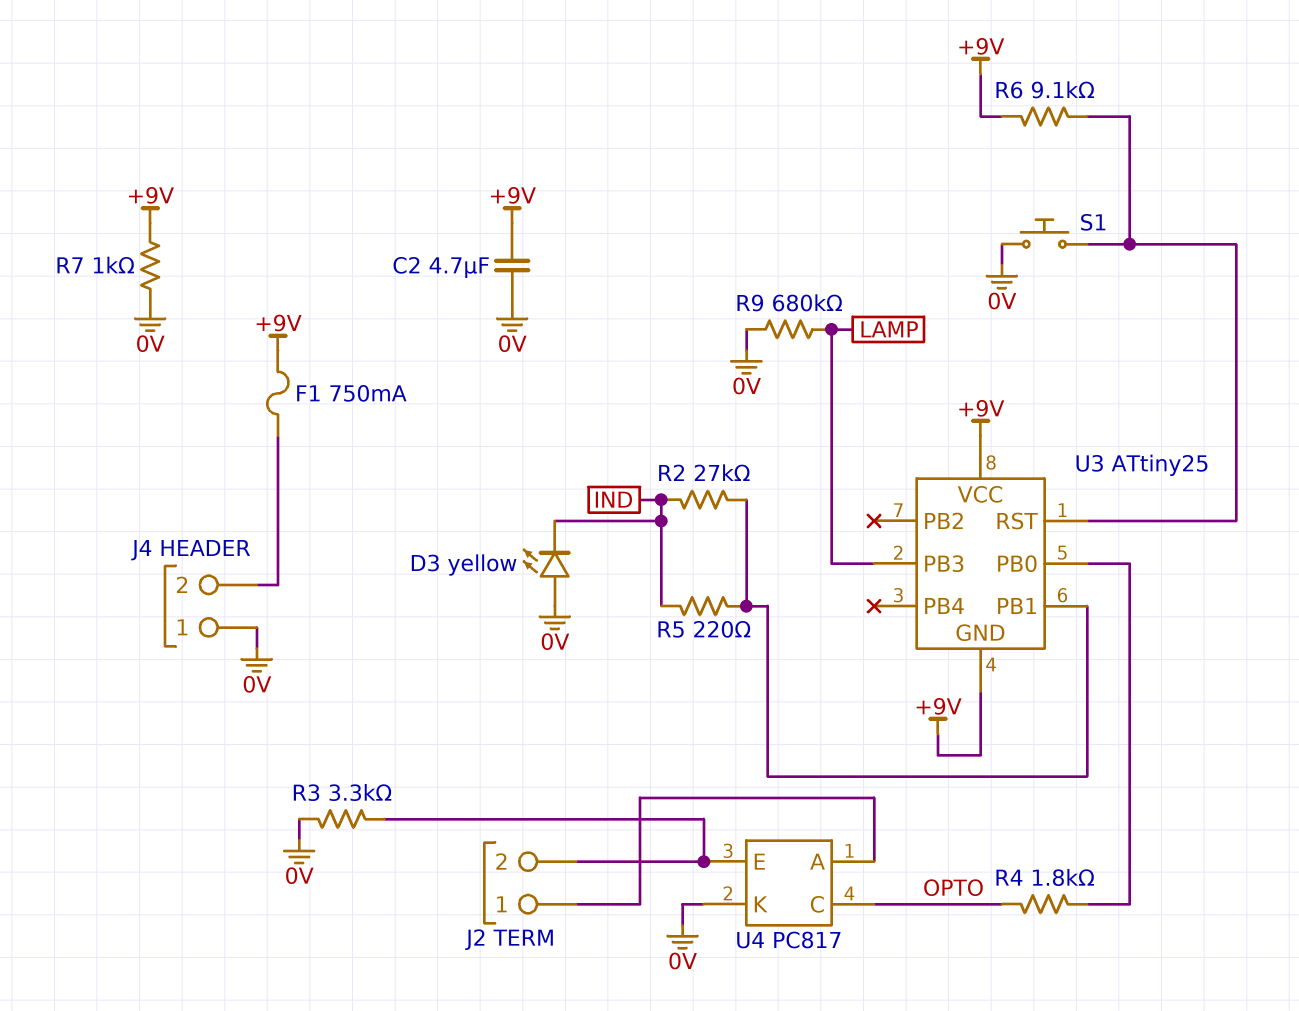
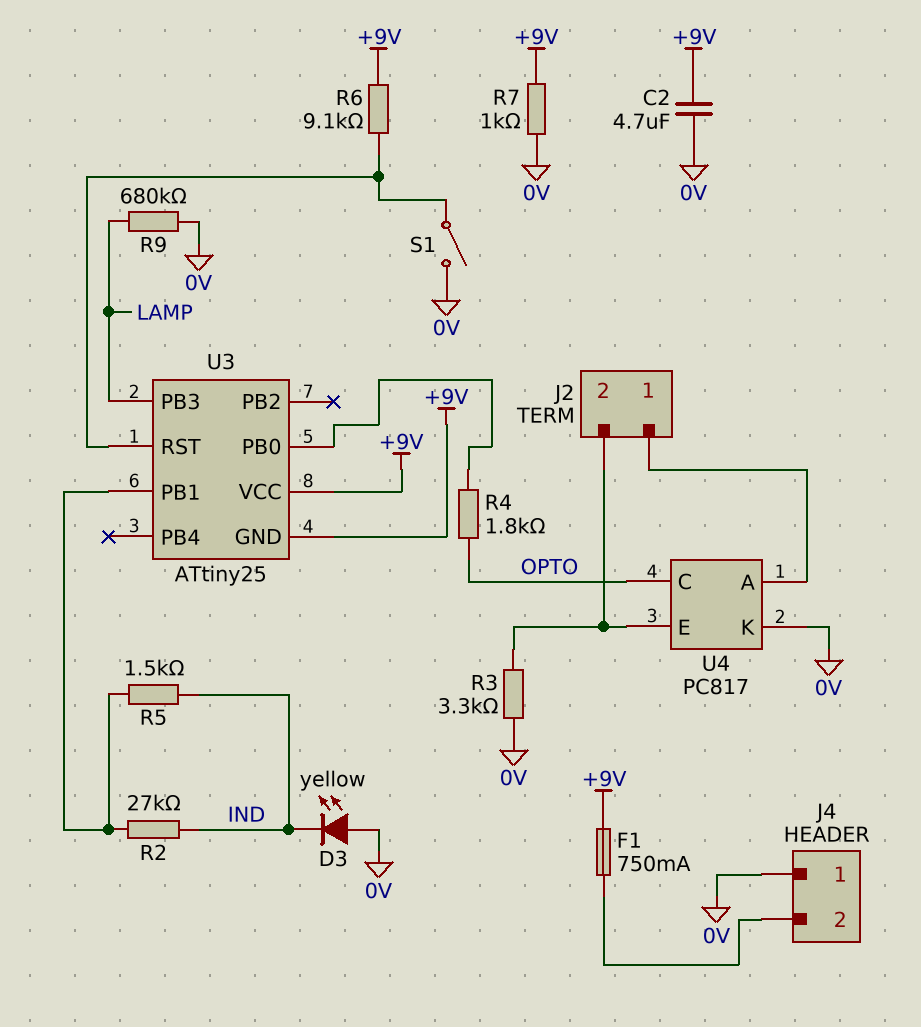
R5: 220 (IND, U3/PB1) -> 1.5k (IND, U3/PB1)
S1: button (0V, U3/RST) -> switch (0V, U3/RST)

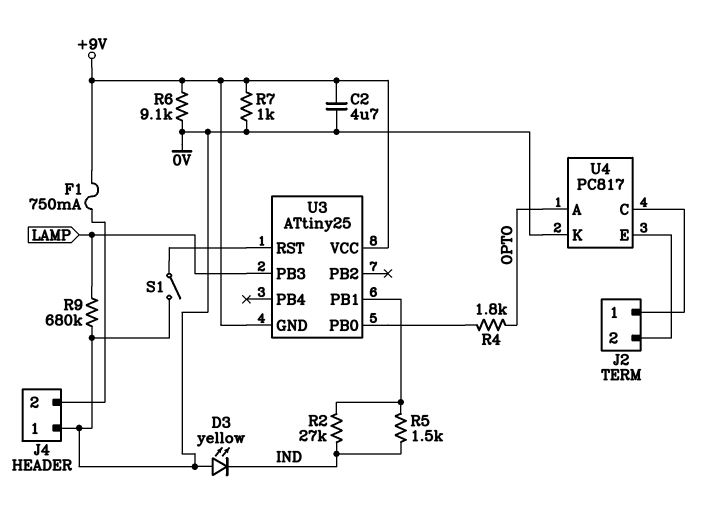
R3: 3.3k (0V, J2/2) -> none
R6: 9.1k (+9V, U3/RST) -> 9.1k (+9V, 0V)
U4 pin A: J2/1 -> OPTO
U4 pin C: OPTO -> J2/1

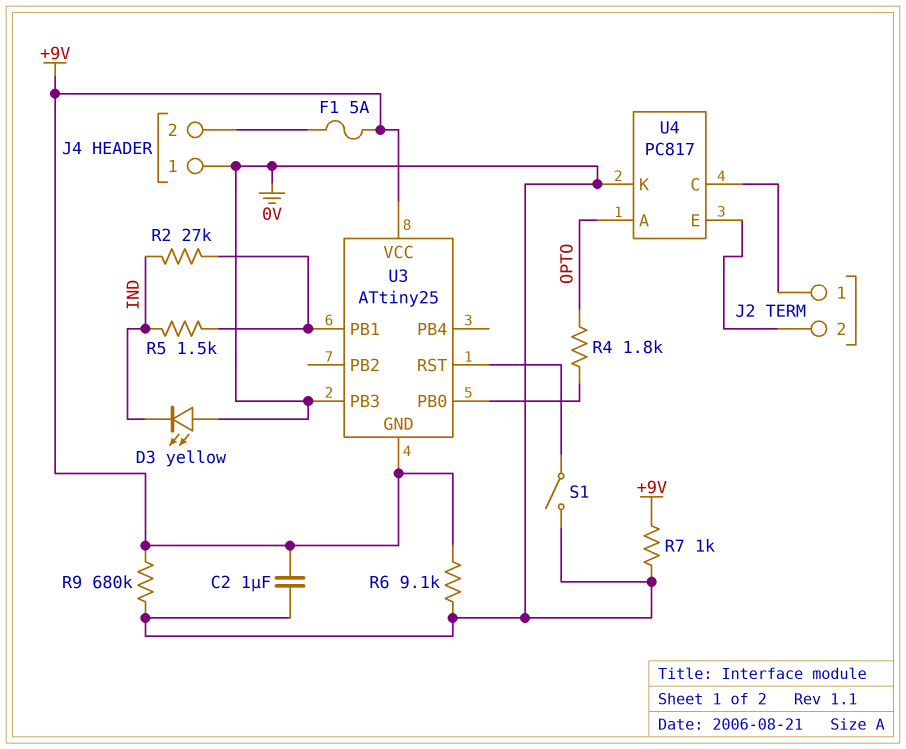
C2: 4.7uF (+9V, 0V) -> 1uF (+9V, 0V)
F1: 750mA (+9V, J4/2) -> 5A (+9V, J4/2)
R9: 680k (0V, LAMP) -> 680k (+9V, 0V)
U3 pin PB3: LAMP -> 0V

